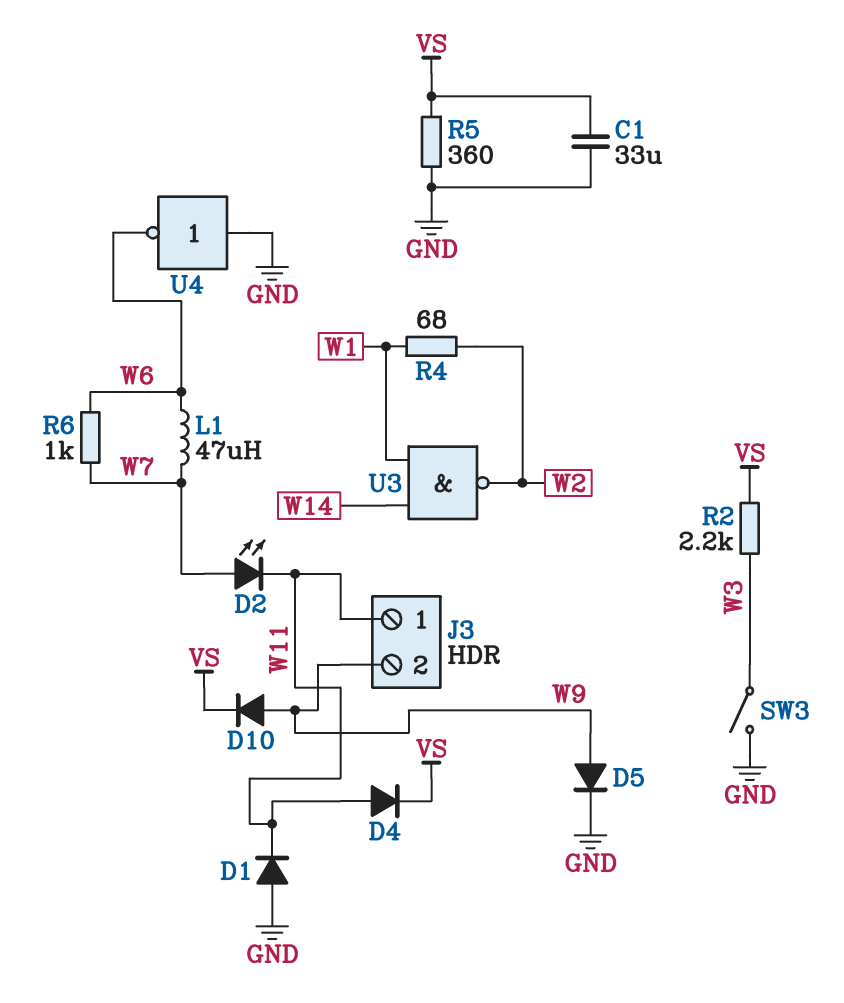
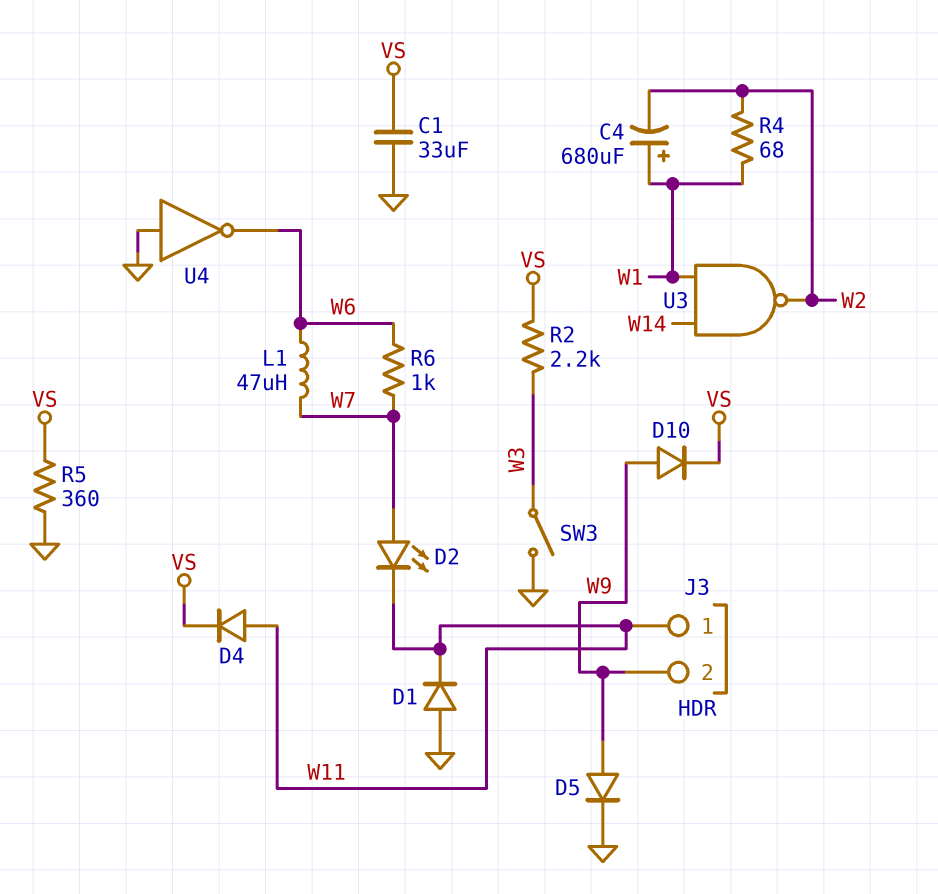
C4: none -> 680uF (plus W1, minus W2)

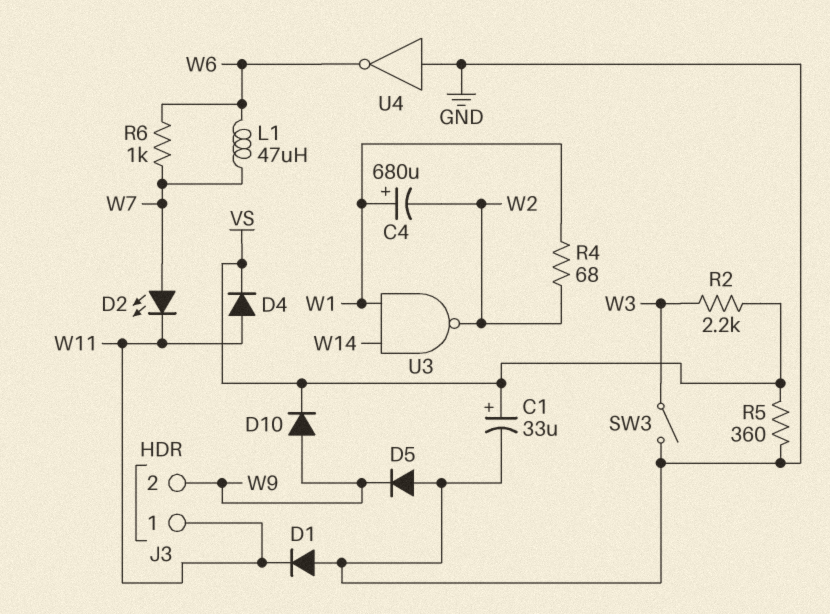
C1: 33uF (GND, VS) -> 33uF (plus VS, minus GND)
D5: diode (A W9, K GND) -> diode (A GND, K W9)

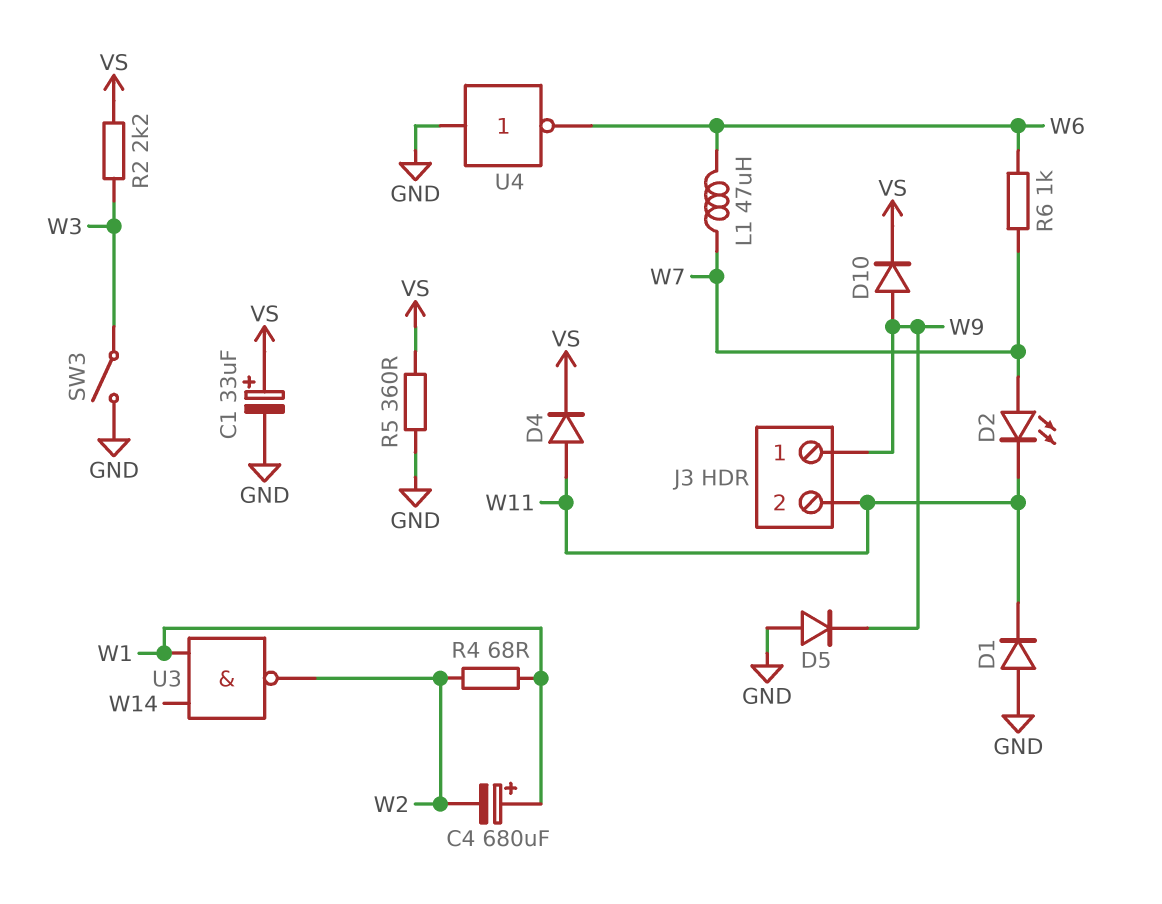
J3 pin 1: W11 -> W9
J3 pin 2: W9 -> W11

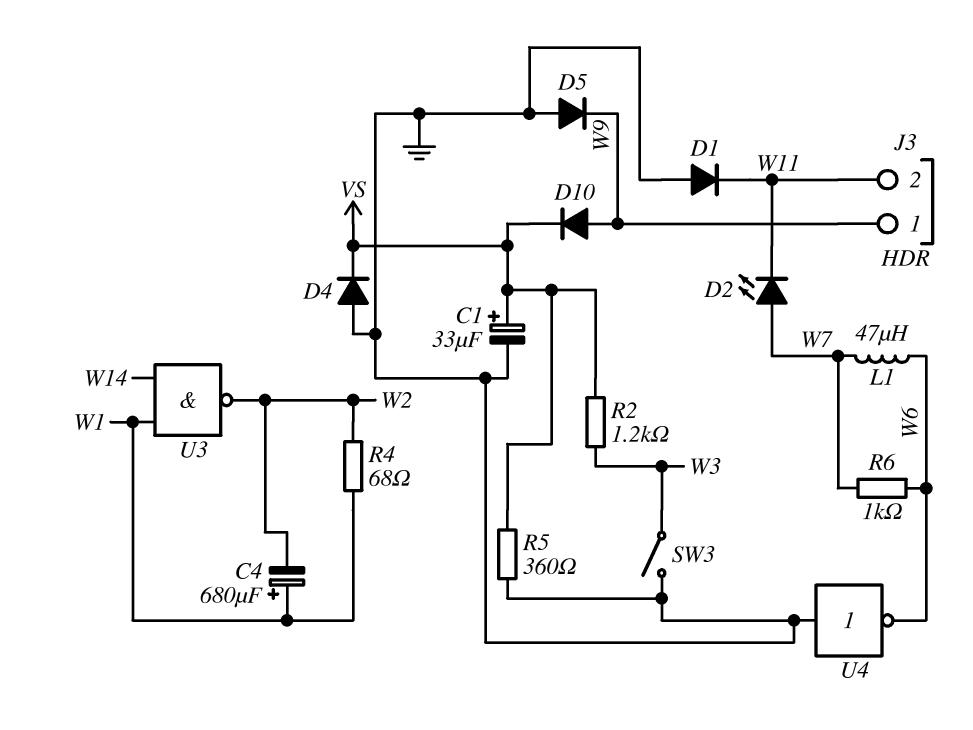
D4: diode (A W11, K VS) -> diode (A GND, K VS)
R2: 2.2k (VS, W3) -> 1.2k (VS, W3)

